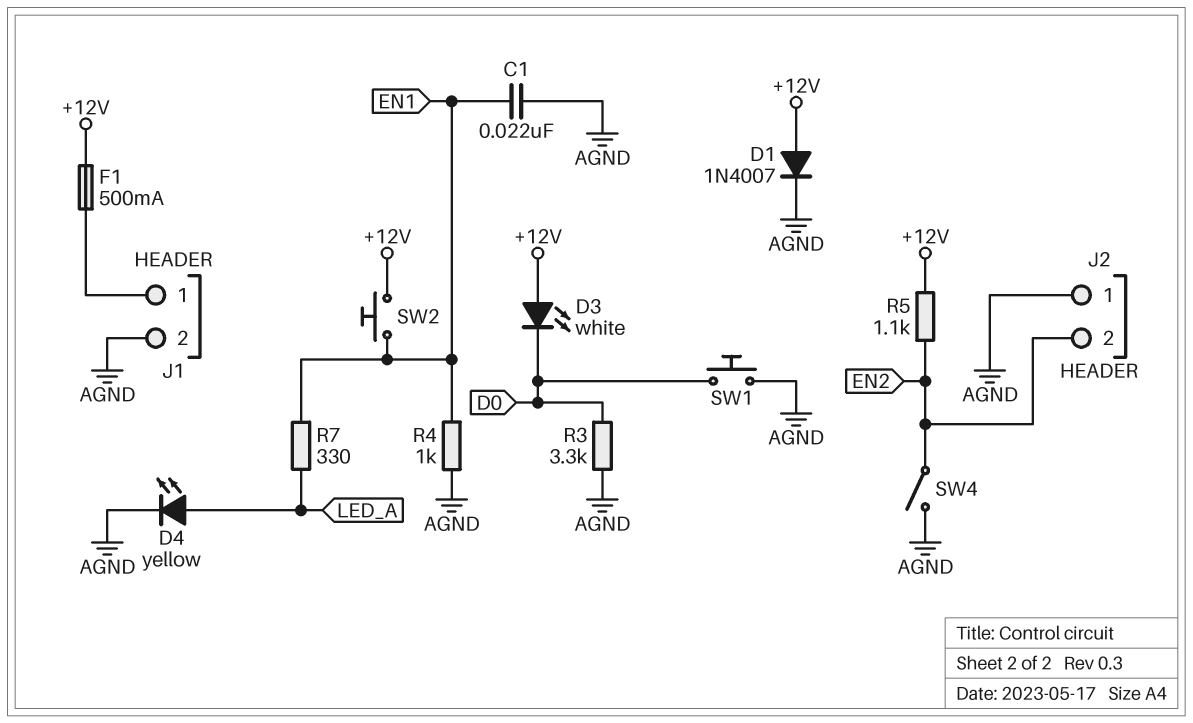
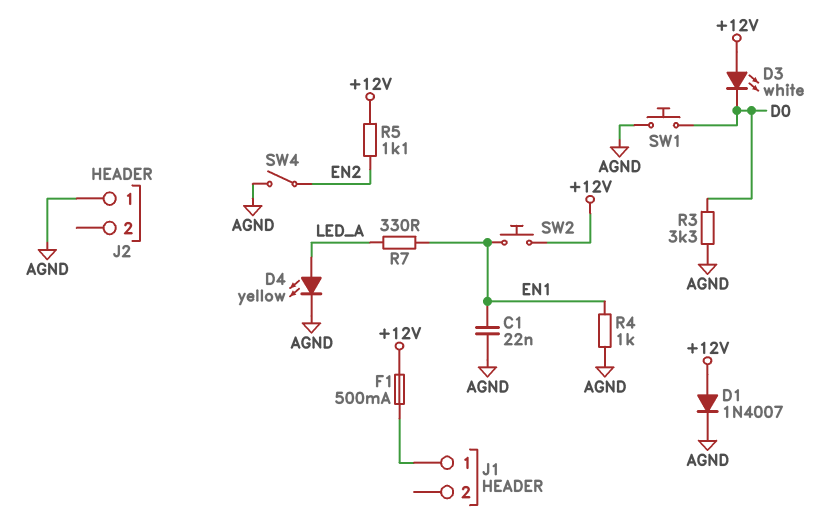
J1 pin 2: AGND -> none
J2 pin 2: EN2 -> none

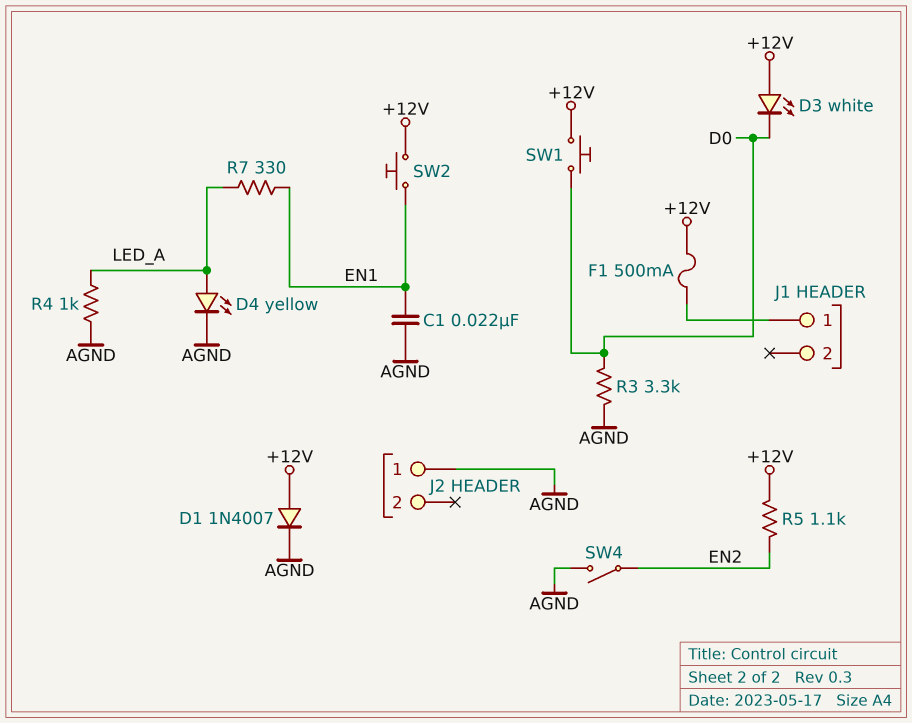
R4: 1k (AGND, EN1) -> 1k (AGND, LED_A)
SW1: button (AGND, D0) -> button (+12V, D0)

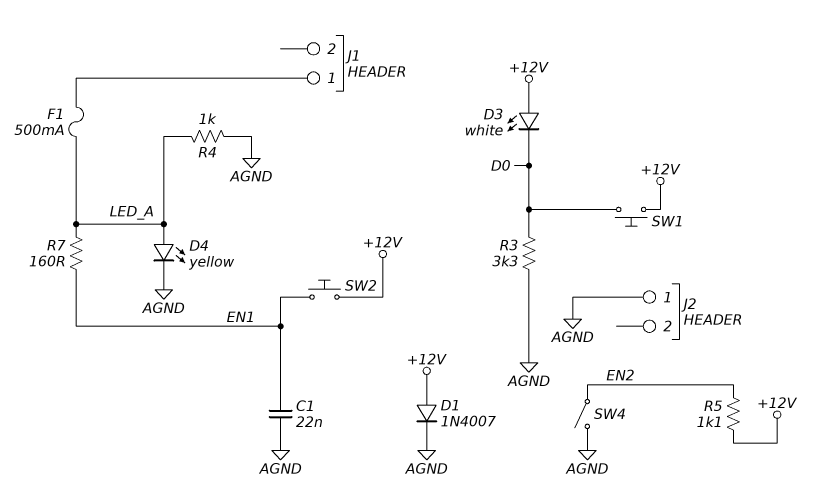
F1: 500mA (+12V, J1/1) -> 500mA (J1/1, LED_A)
R7: 330 (EN1, LED_A) -> 160 (EN1, LED_A)

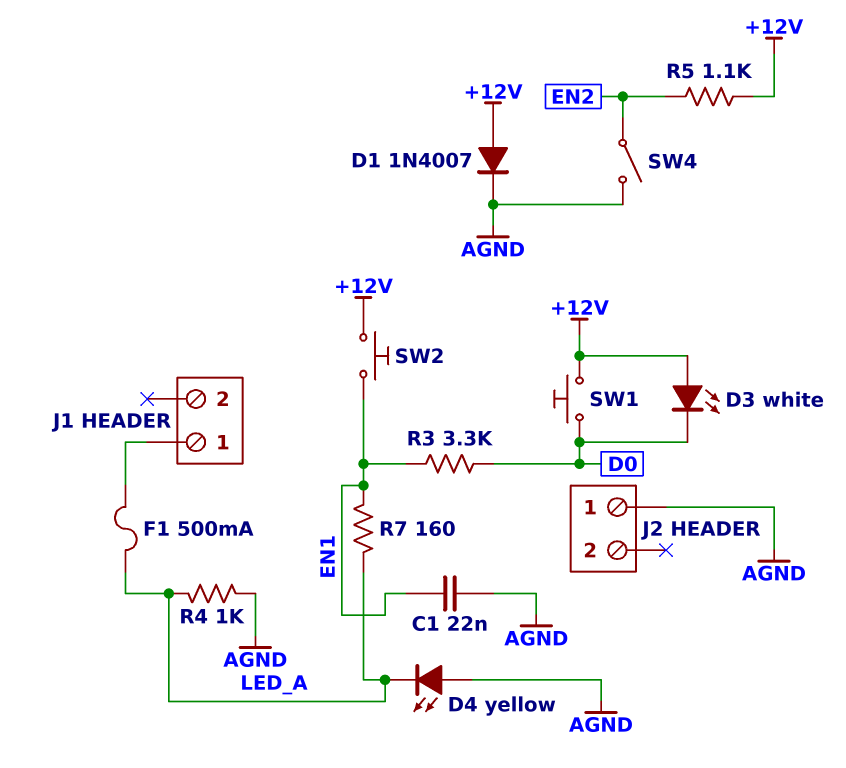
D4: LED yellow (A LED_A, K AGND) -> LED yellow (A AGND, K LED_A)
R3: 3.3k (AGND, D0) -> 3.3k (D0, EN1)

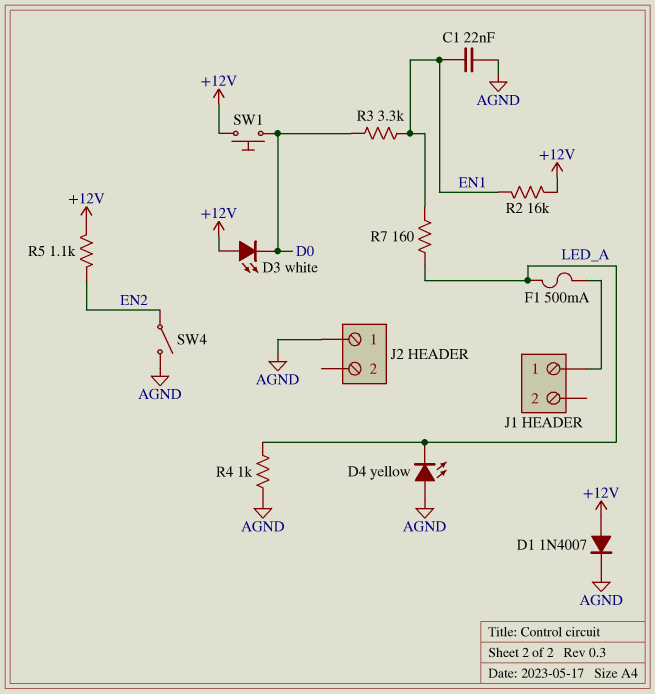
R2: none -> 16k (+12V, EN1)
SW2: button (+12V, EN1) -> none

